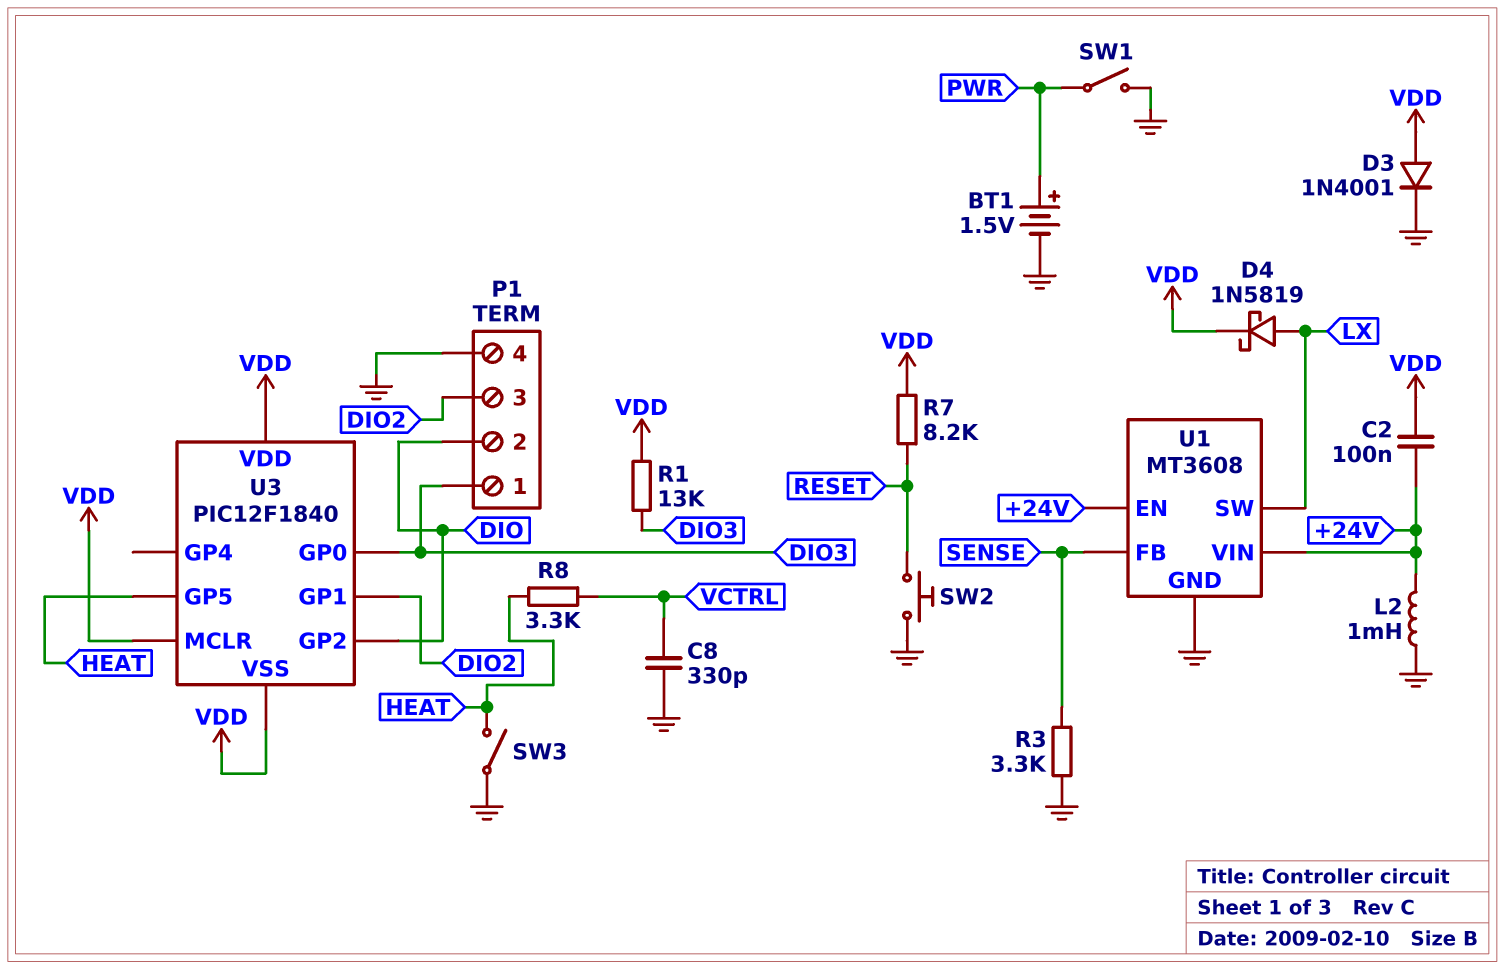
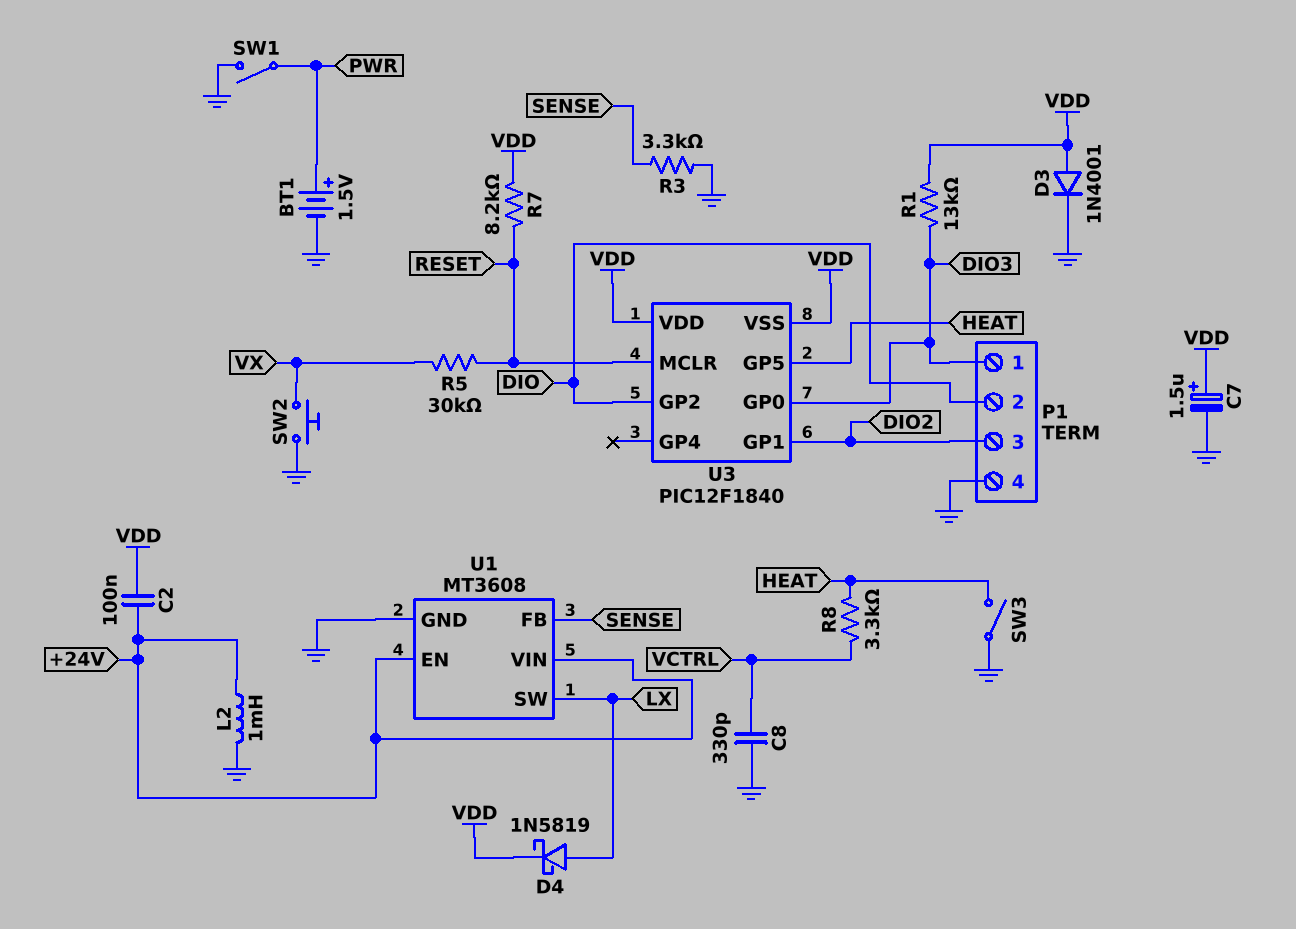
C7: none -> 1.5uF (plus VDD, minus GND)
R5: none -> 30k (RESET, VX)
SW2: button (GND, RESET) -> button (GND, VX)
U3 pin MCLR: VDD -> RESET

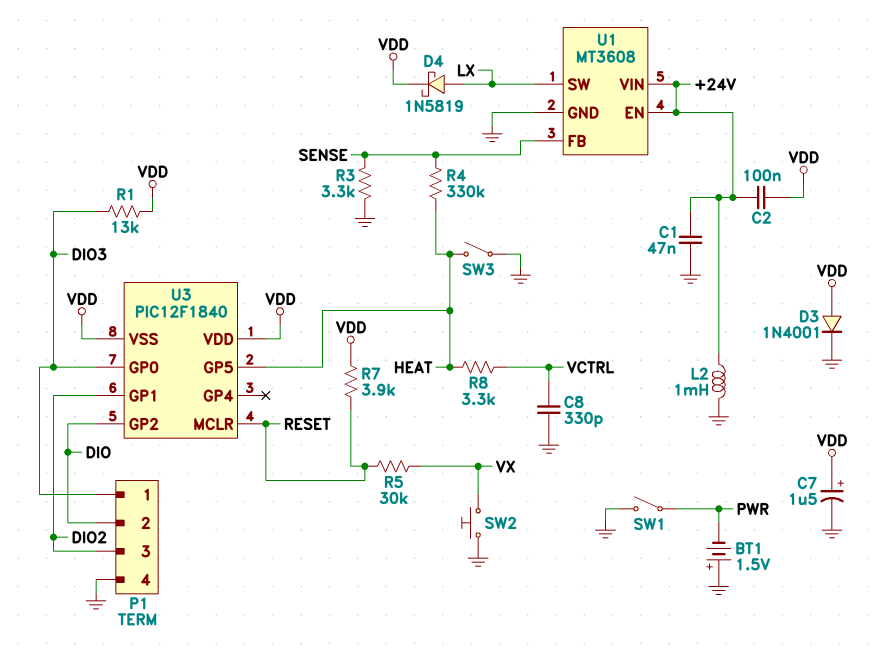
BT1: 1.5V (plus PWR, minus GND) -> 1.5V (plus GND, minus PWR)
C1: none -> 47nF (+24V, GND)
R4: none -> 330k (HEAT, SENSE)
R7: 8.2k (RESET, VDD) -> 3.9k (RESET, VDD)

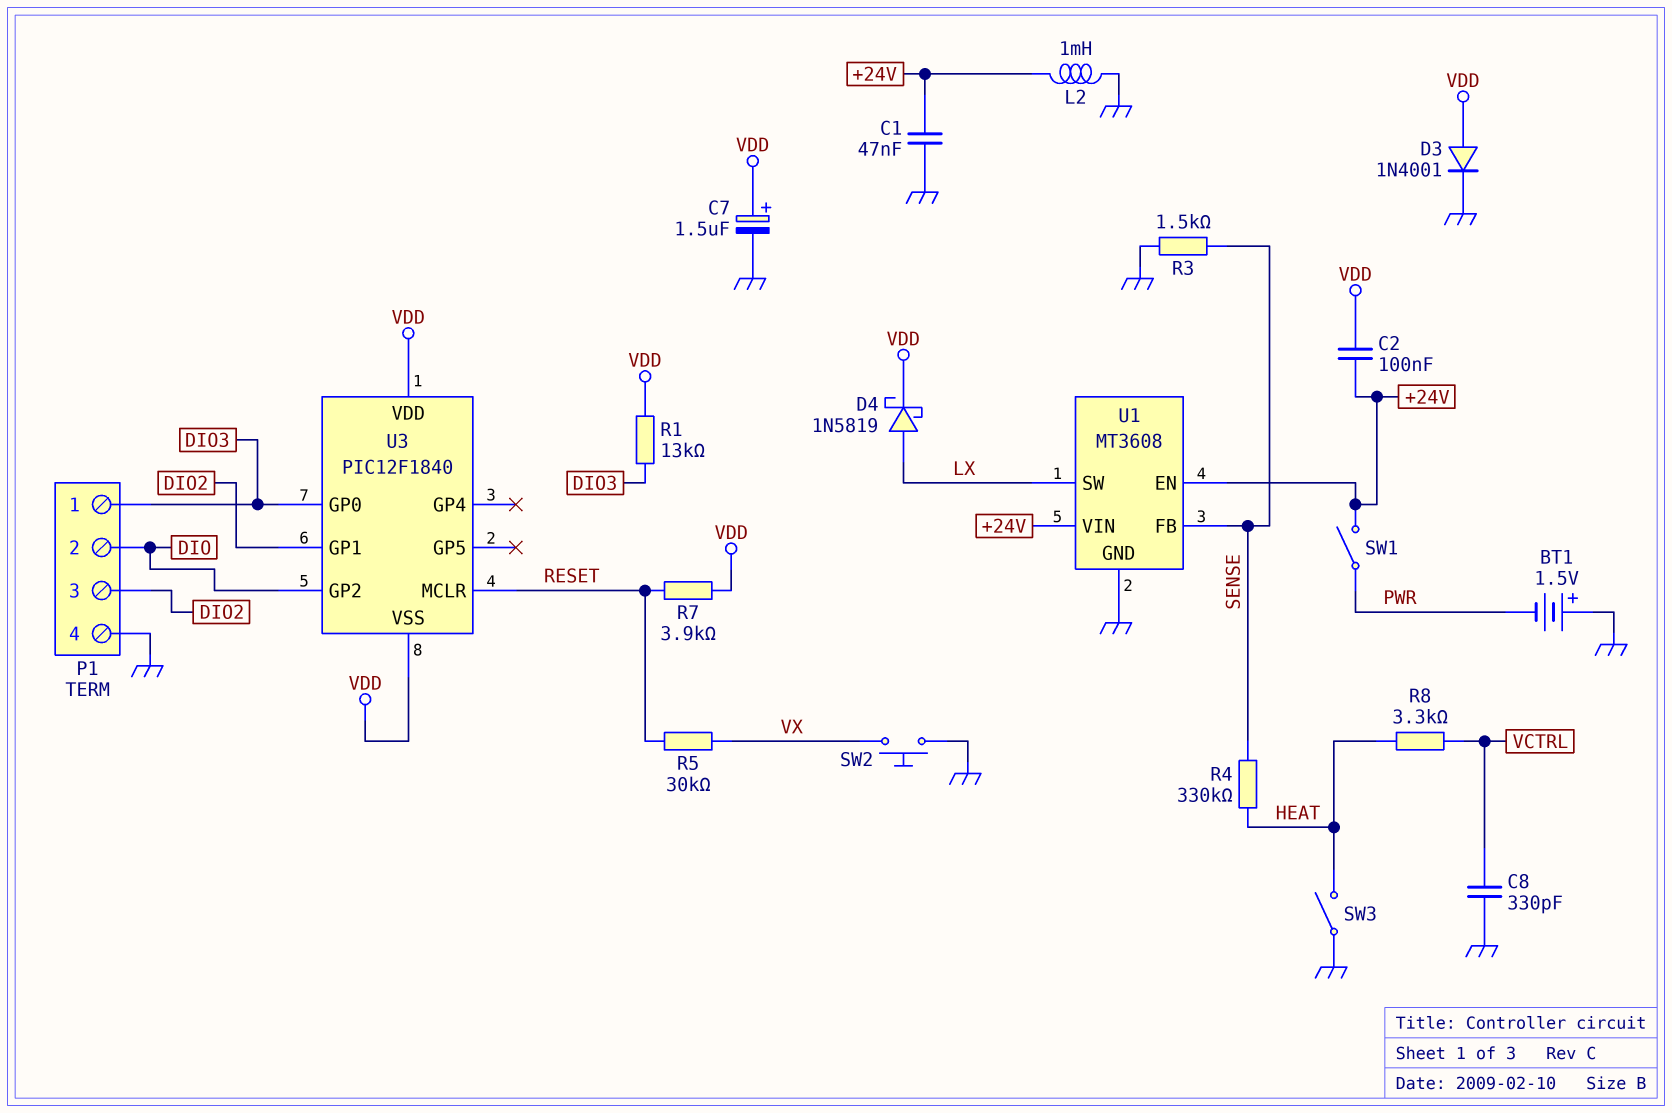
R3: 3.3k (GND, SENSE) -> 1.5k (GND, SENSE)
SW1: switch (GND, PWR) -> switch (+24V, PWR)
U3 pin GP5: HEAT -> none

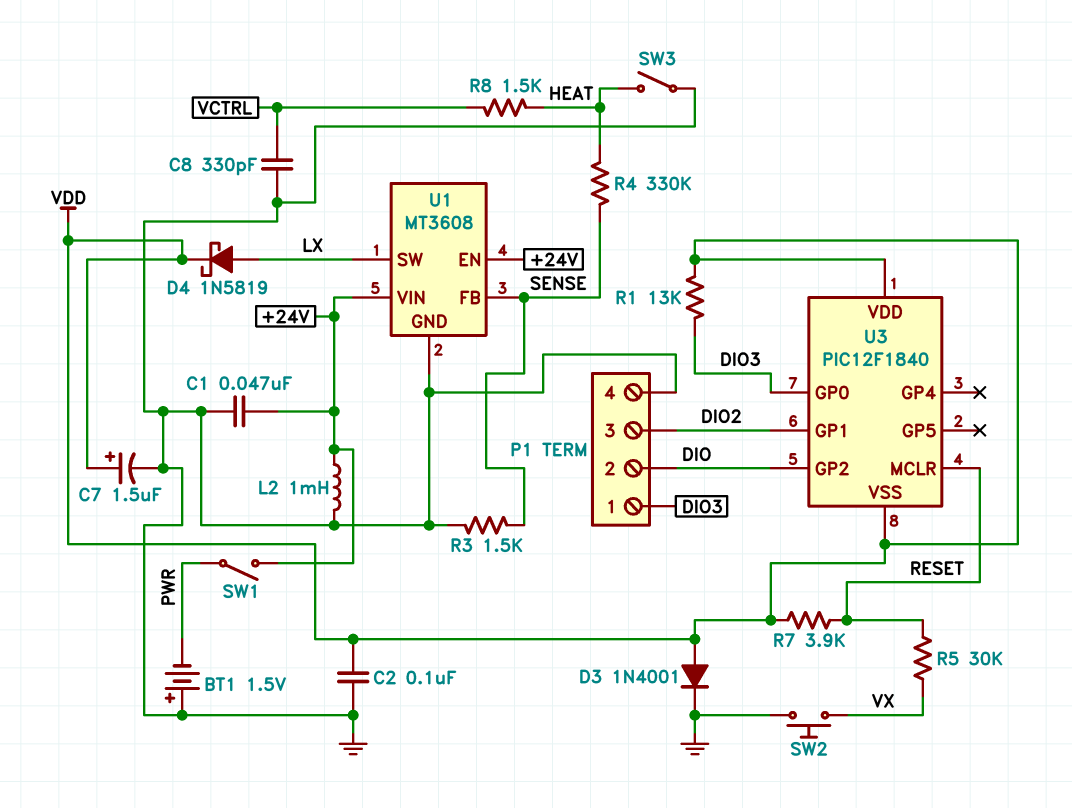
C2: 100nF (+24V, VDD) -> 100nF (GND, VDD)
R8: 3.3k (HEAT, VCTRL) -> 1.5k (HEAT, VCTRL)

